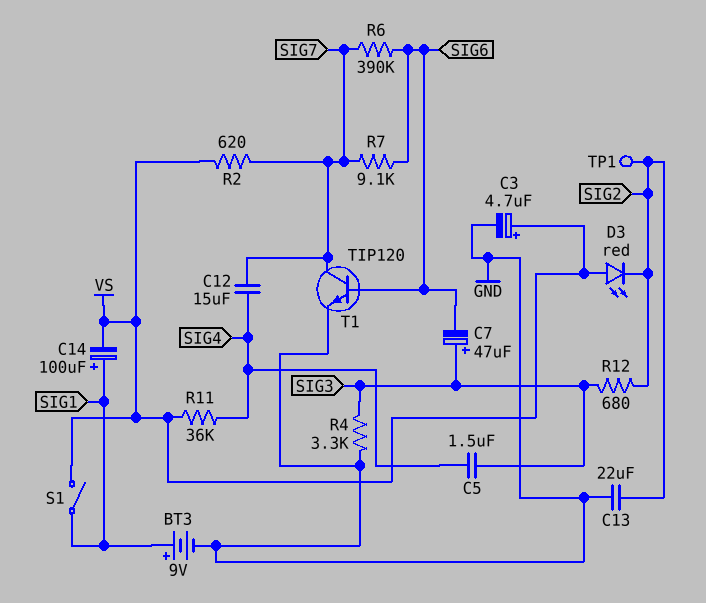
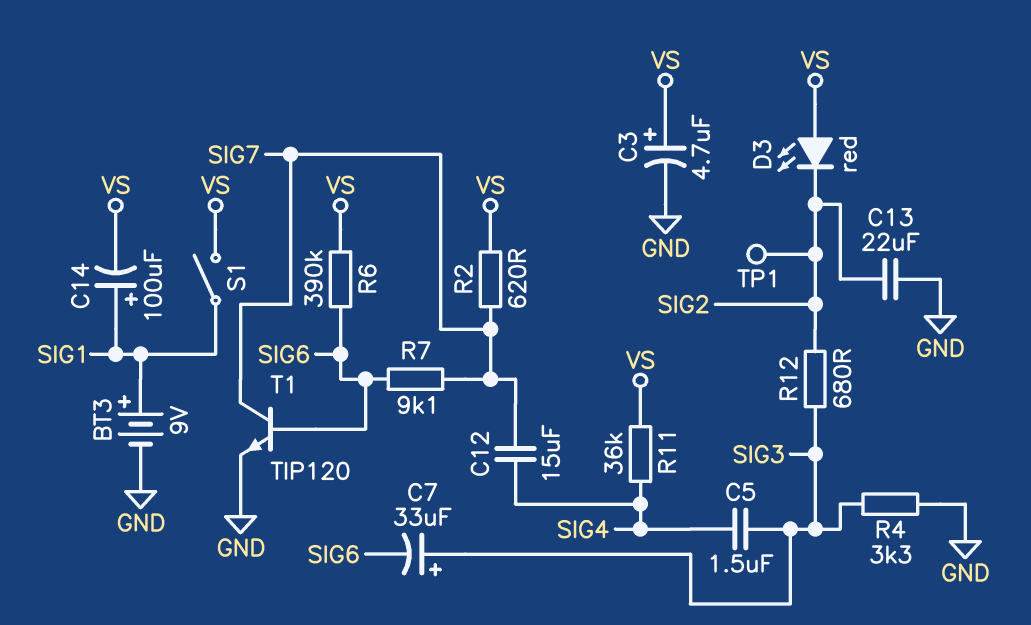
C7: 47uF (plus SIG3, minus SIG6) -> 33uF (plus SIG3, minus SIG6)
R6: 390k (SIG6, SIG7) -> 390k (SIG6, VS)

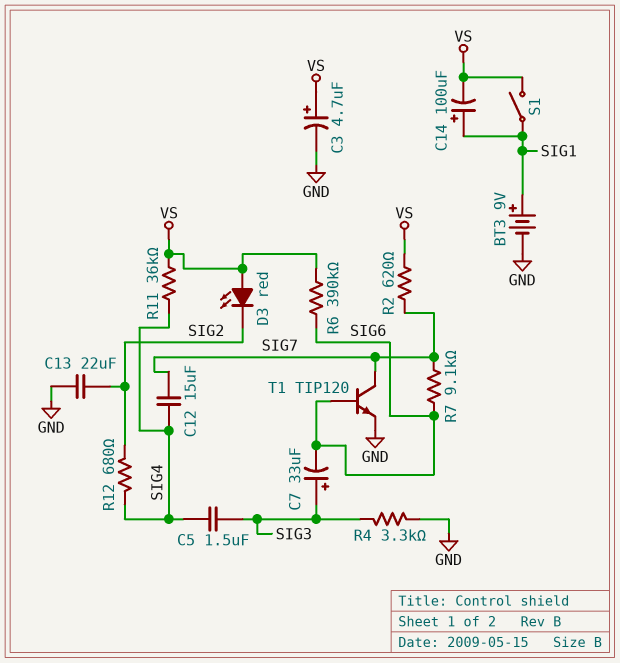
R12: 680 (SIG2, SIG3) -> 680 (SIG2, SIG4)
TP1: test point (SIG2) -> none

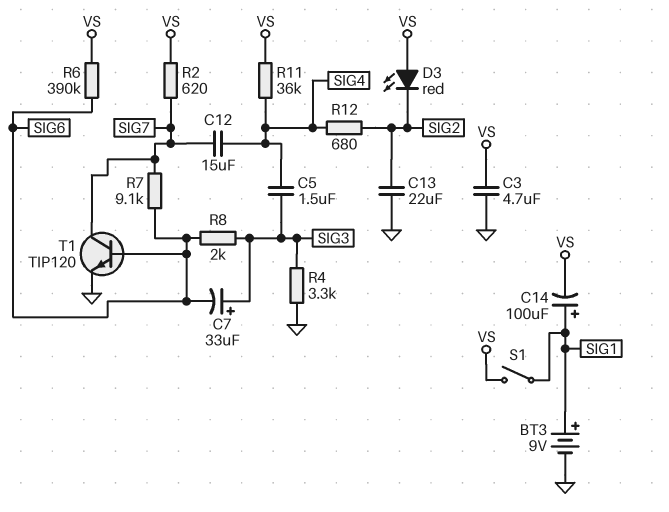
C3: 4.7uF (plus VS, minus GND) -> 4.7uF (GND, VS)
R8: none -> 2k (SIG3, SIG6)

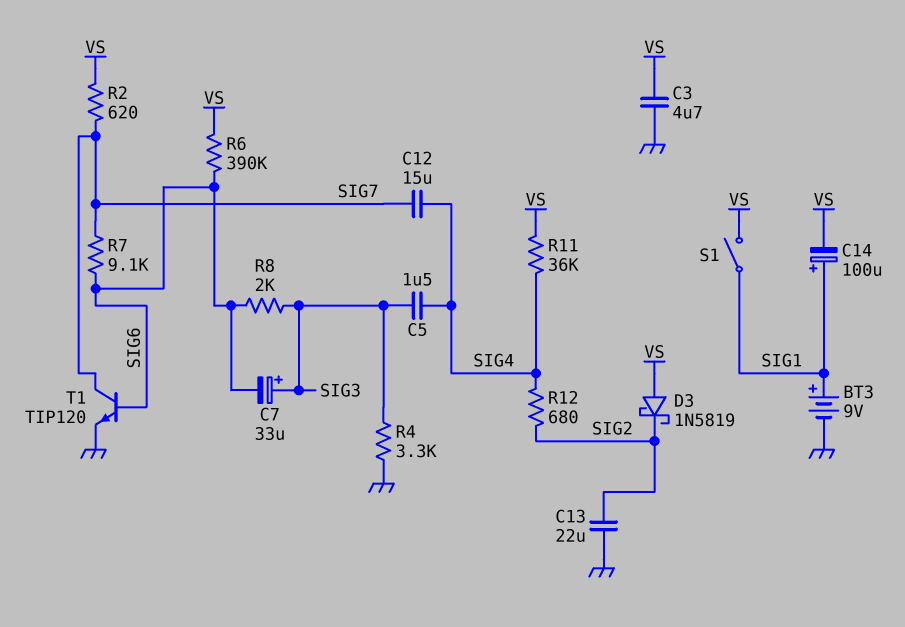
D3: LED red (A VS, K SIG2) -> schottky 1N5819 (A VS, K SIG2)

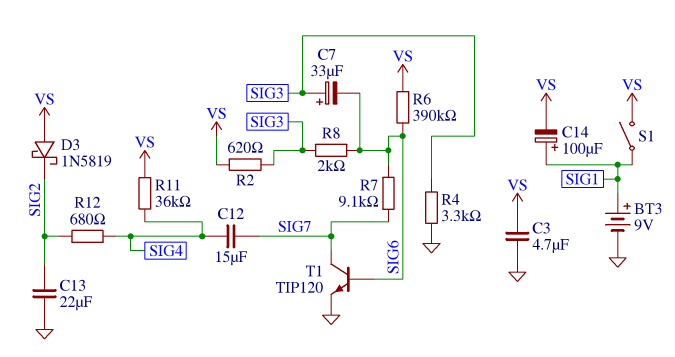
C5: 1.5uF (SIG3, SIG4) -> none
R2: 620 (SIG7, VS) -> 620 (SIG3, VS)

